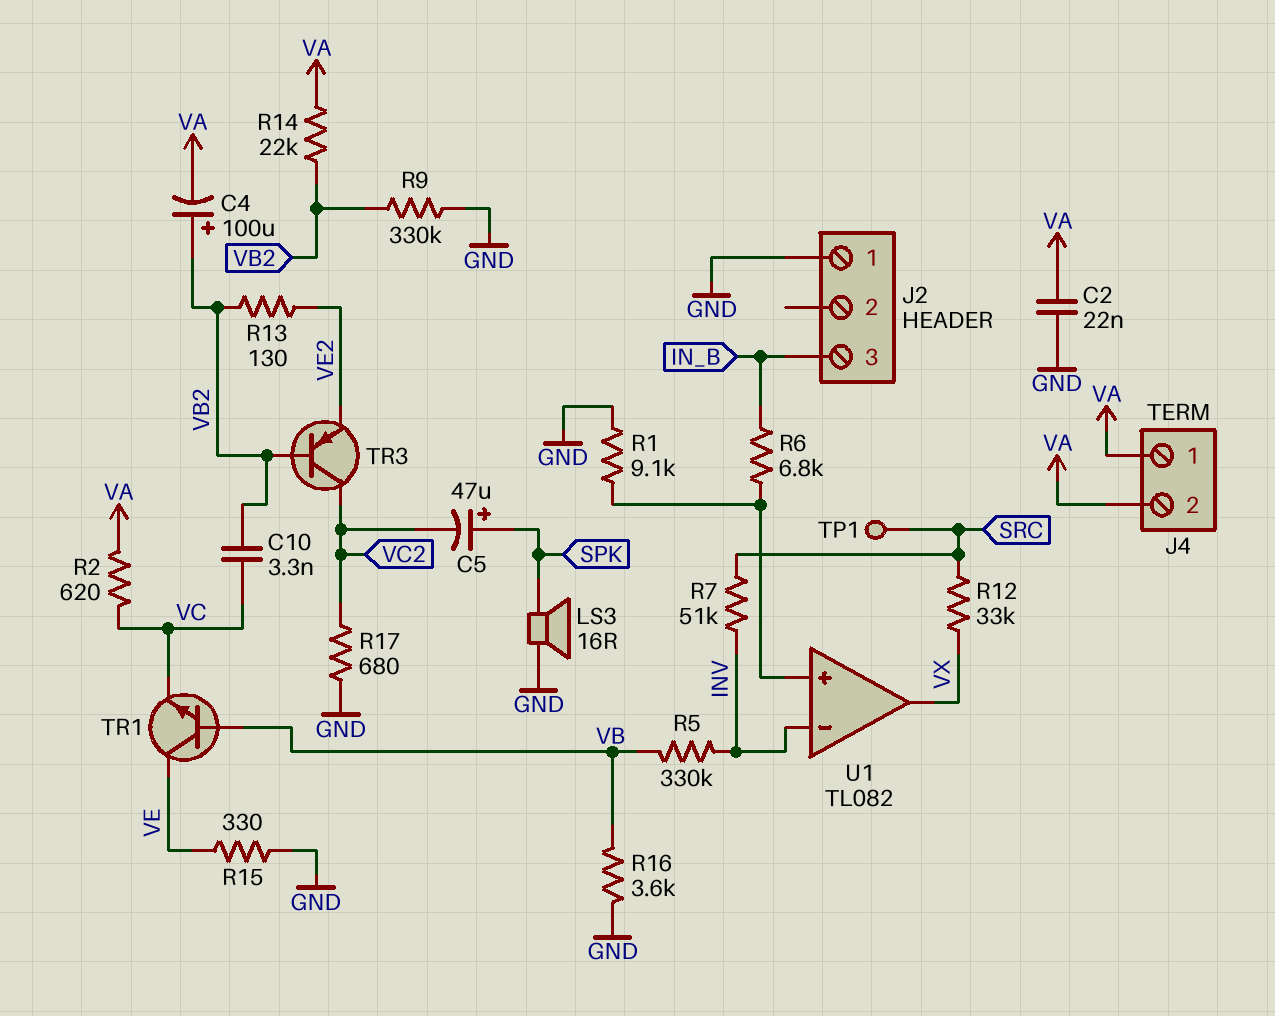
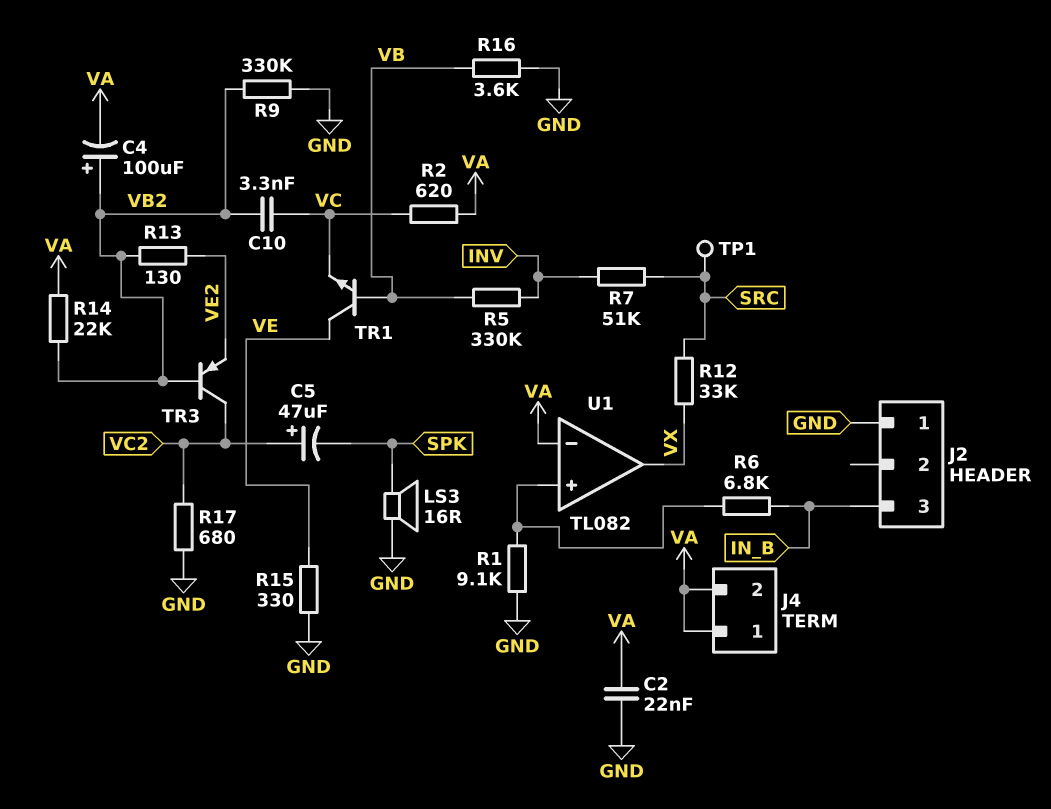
C5: 47uF (plus SPK, minus VC2) -> 47uF (plus VC2, minus SPK)
U1 pin in-: INV -> VA

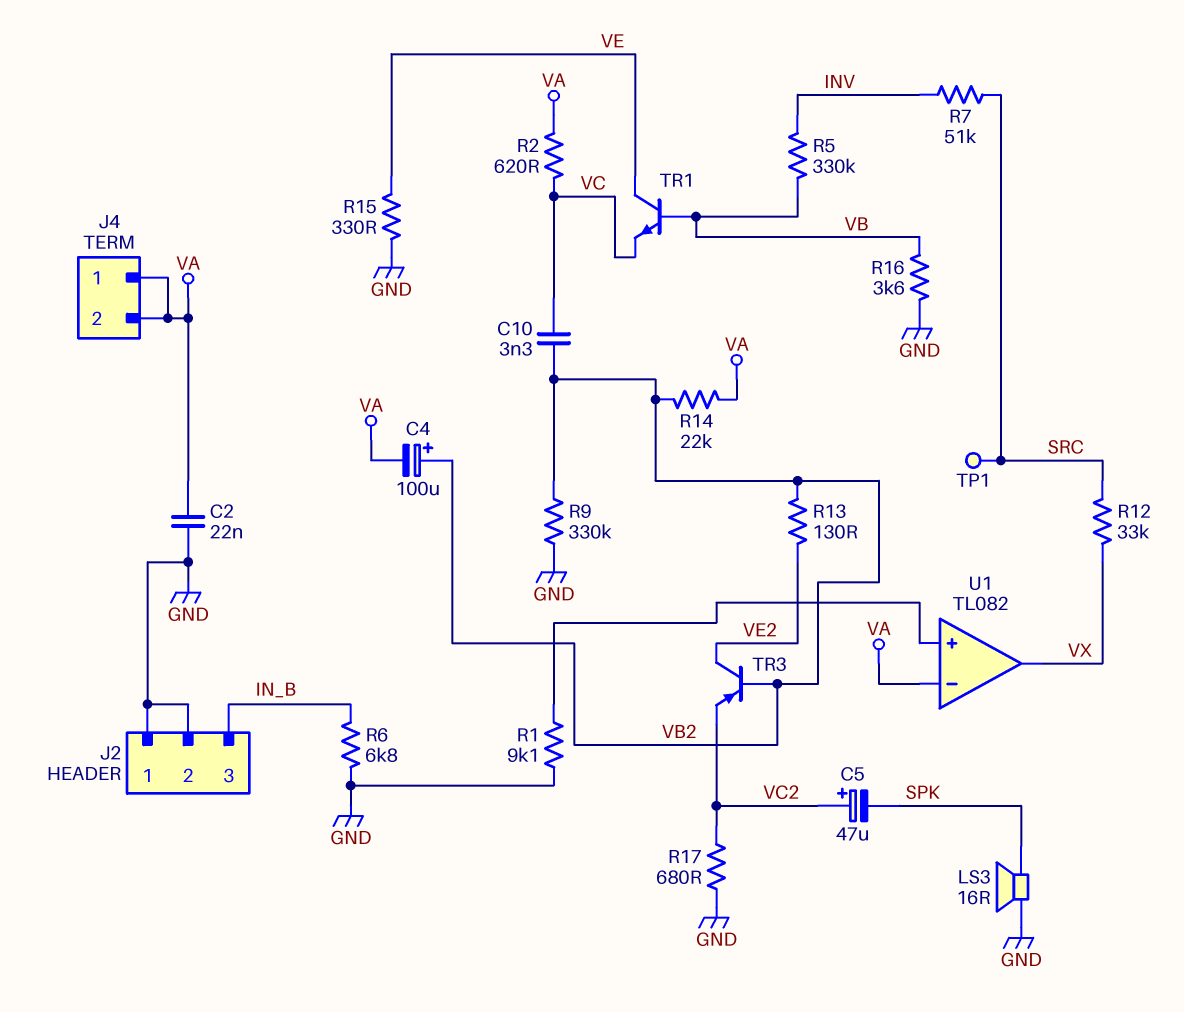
J2 pin 2: none -> GND
R6: 6.8k (IN_B, U1/in+) -> 6.8k (GND, IN_B)
TR3: PNP (B VB2, C VC2, E VE2) -> PNP (B VB2, C VE2, E VC2)

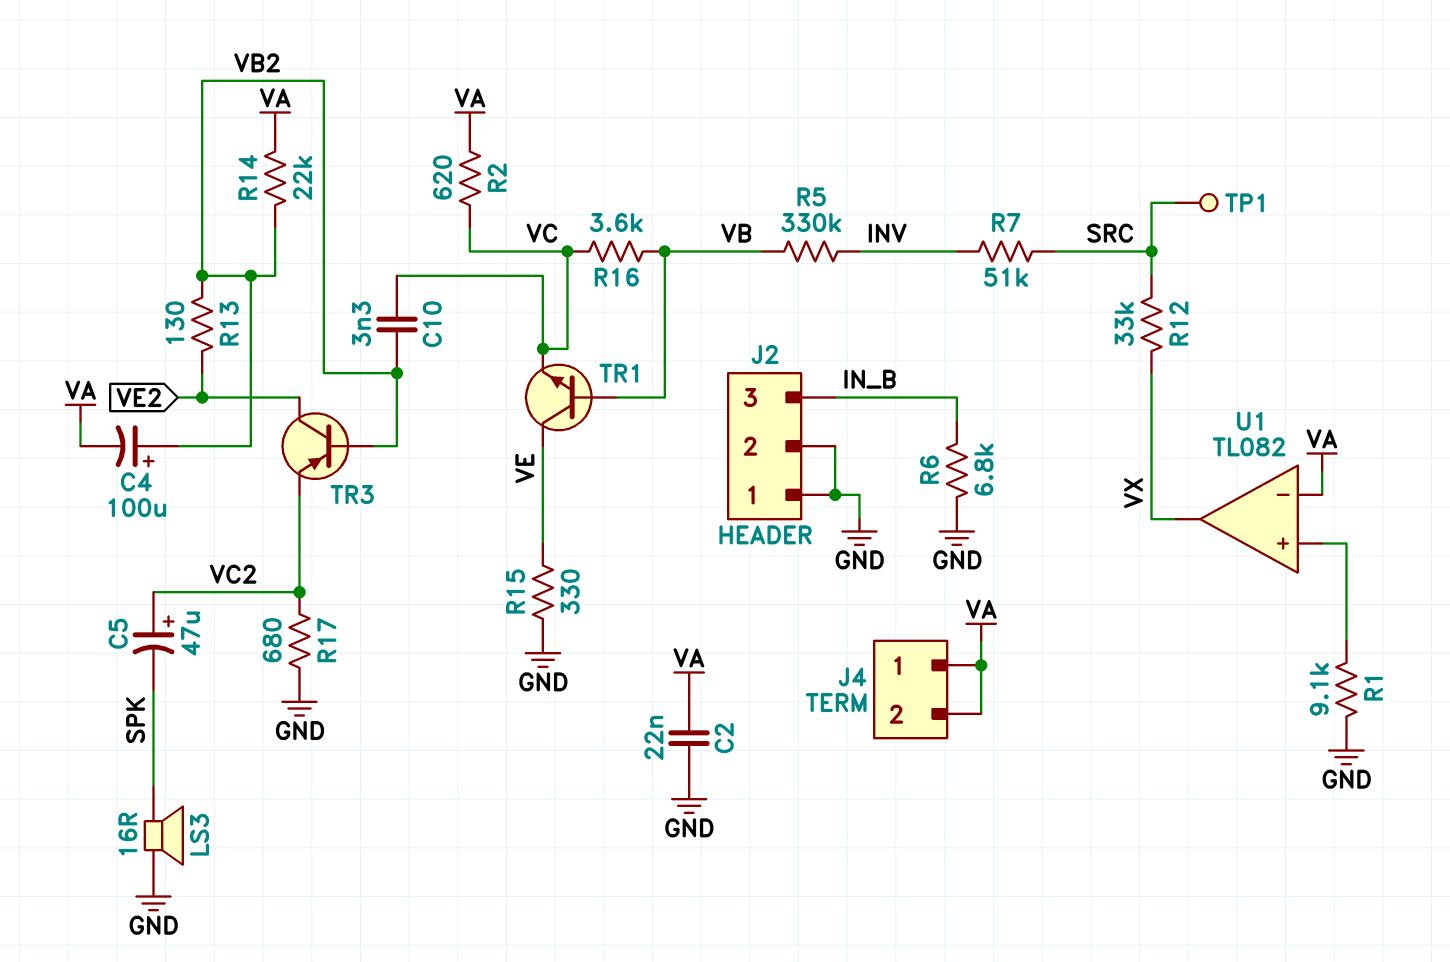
R9: 330k (GND, VB2) -> none
R16: 3.6k (GND, VB) -> 3.6k (VB, VC)

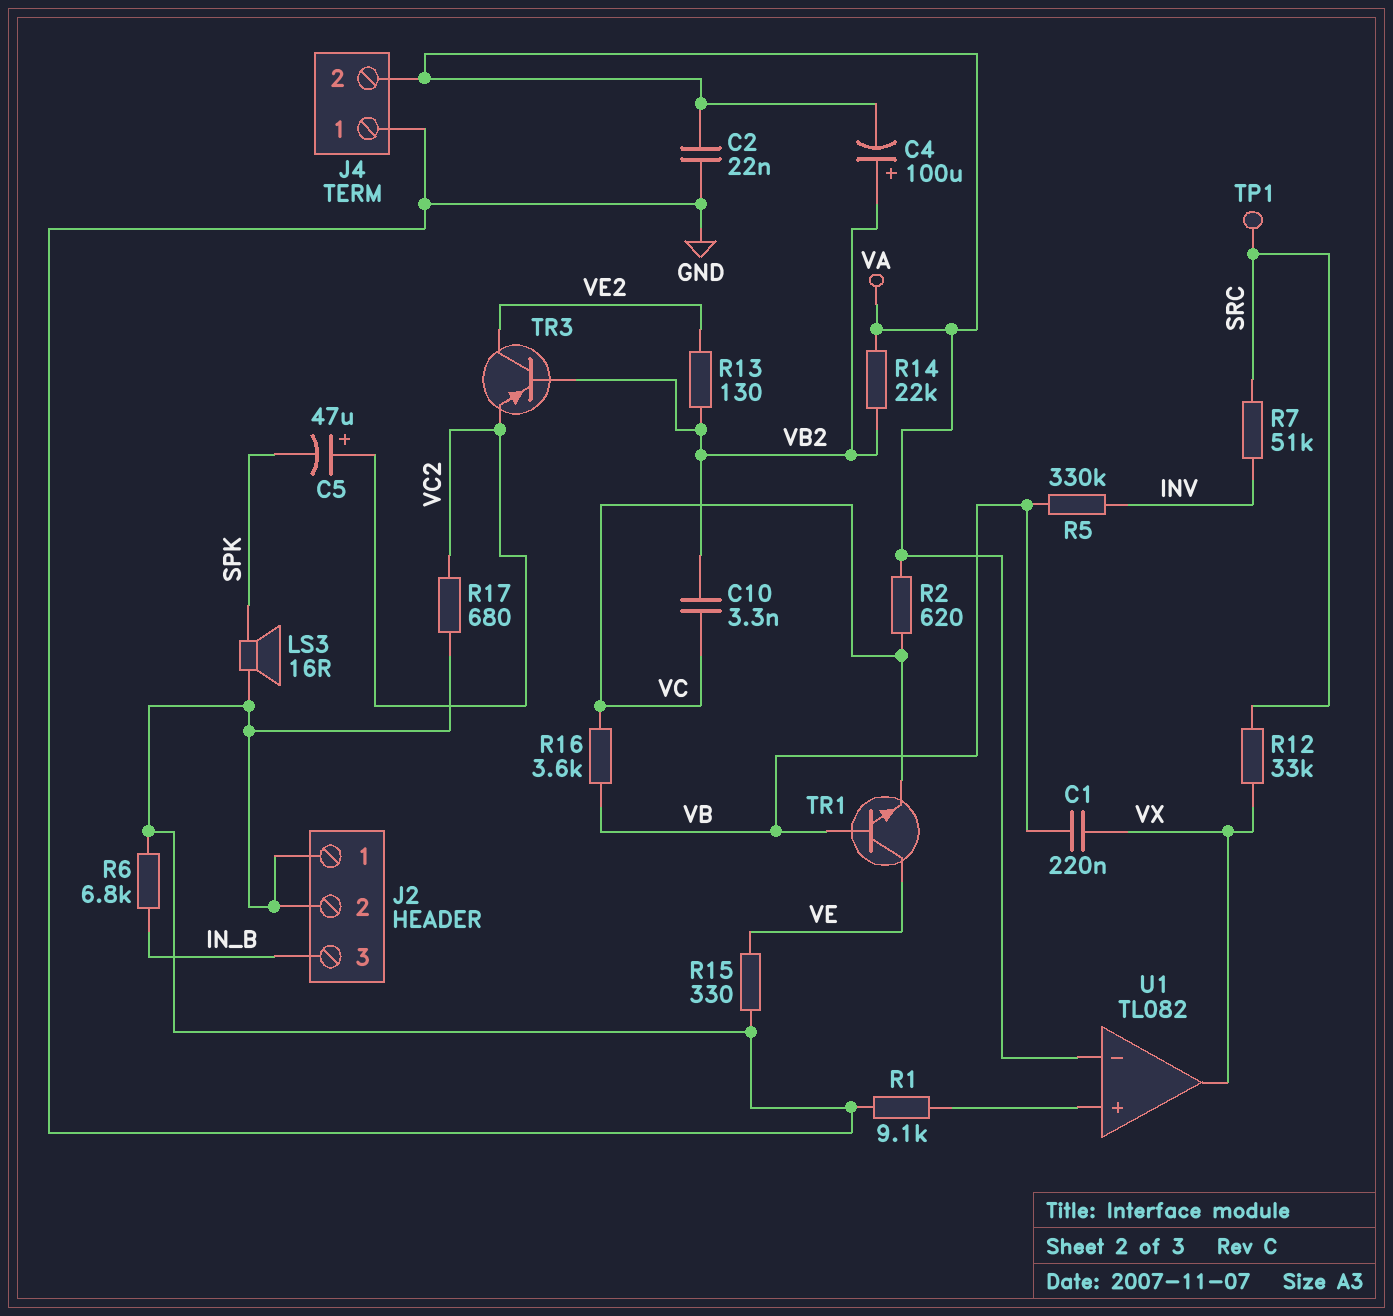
C1: none -> 220nF (VB, VX)
J4 pin 1: VA -> GND

